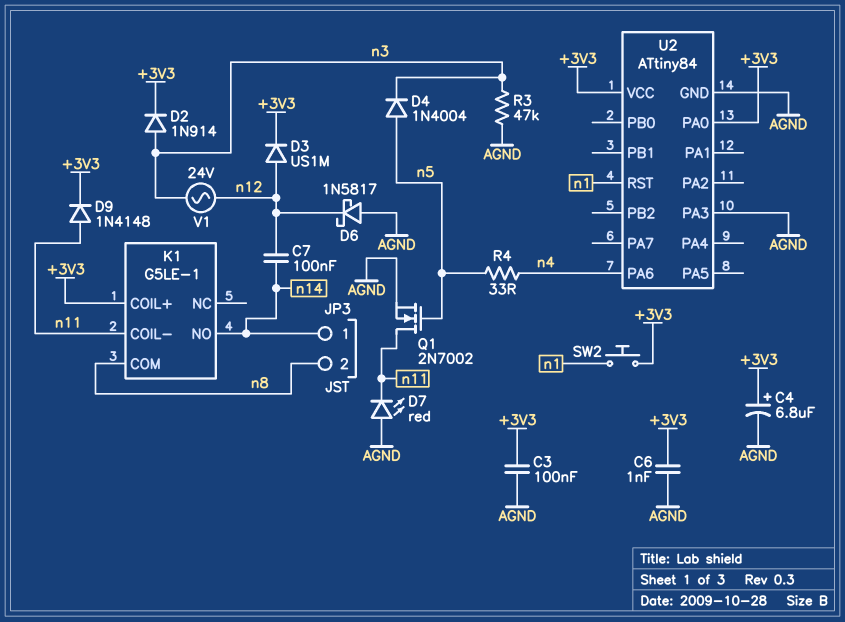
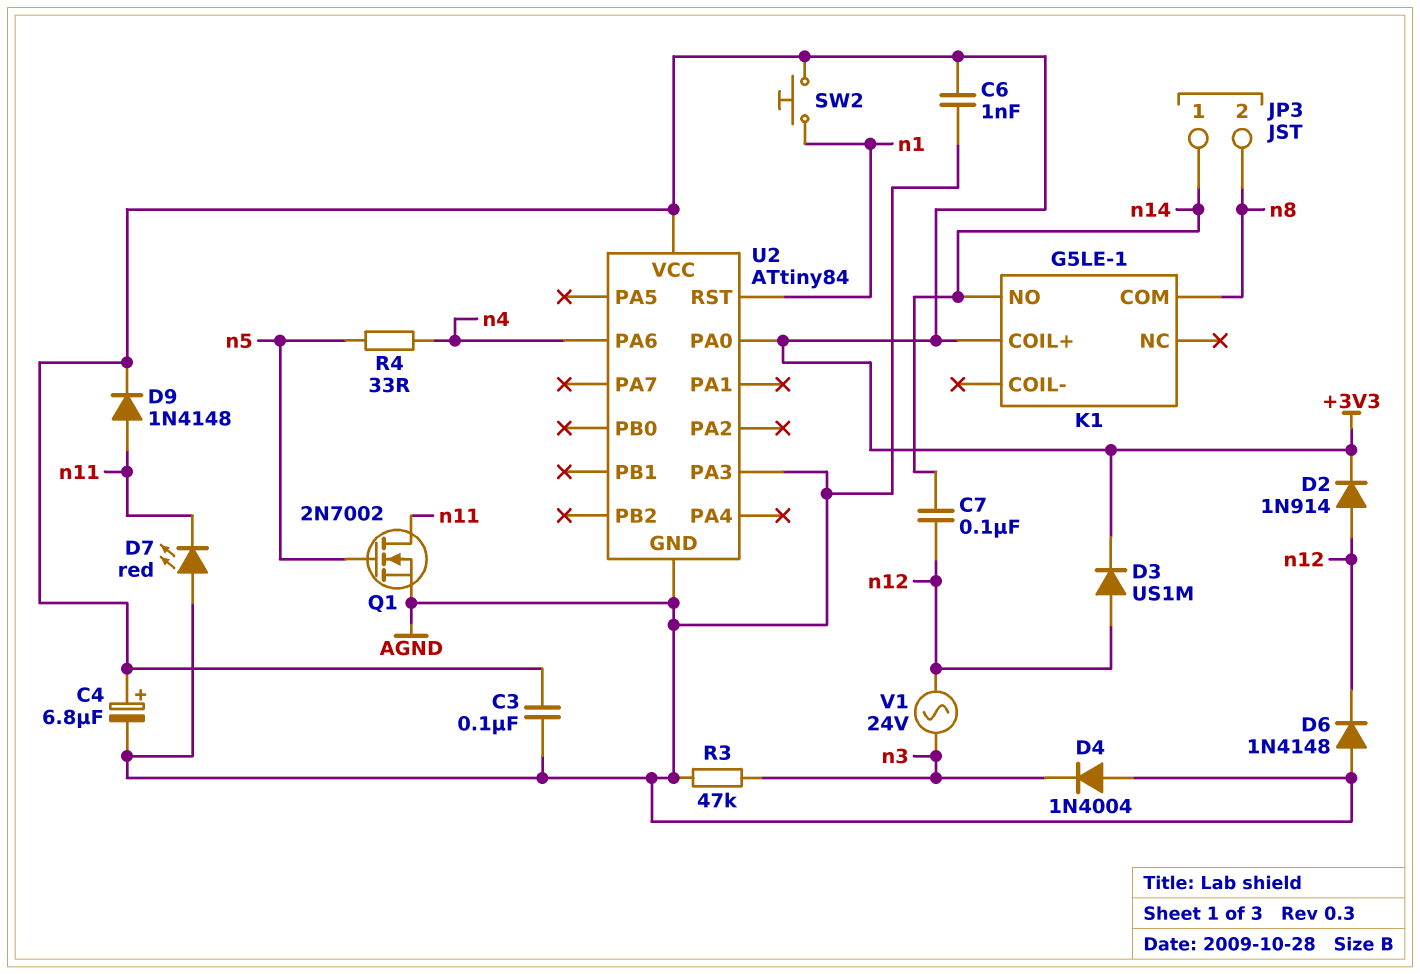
D2: diode 1N914 (A n3, K +3V3) -> diode 1N914 (A n12, K +3V3)
D4: diode 1N4004 (A n5, K n3) -> diode 1N4004 (A AGND, K n3)
D6: schottky 1N5817 (A AGND, K n12) -> diode 1N4148 (A AGND, K n12)
K1 pin COIL-: n11 -> none

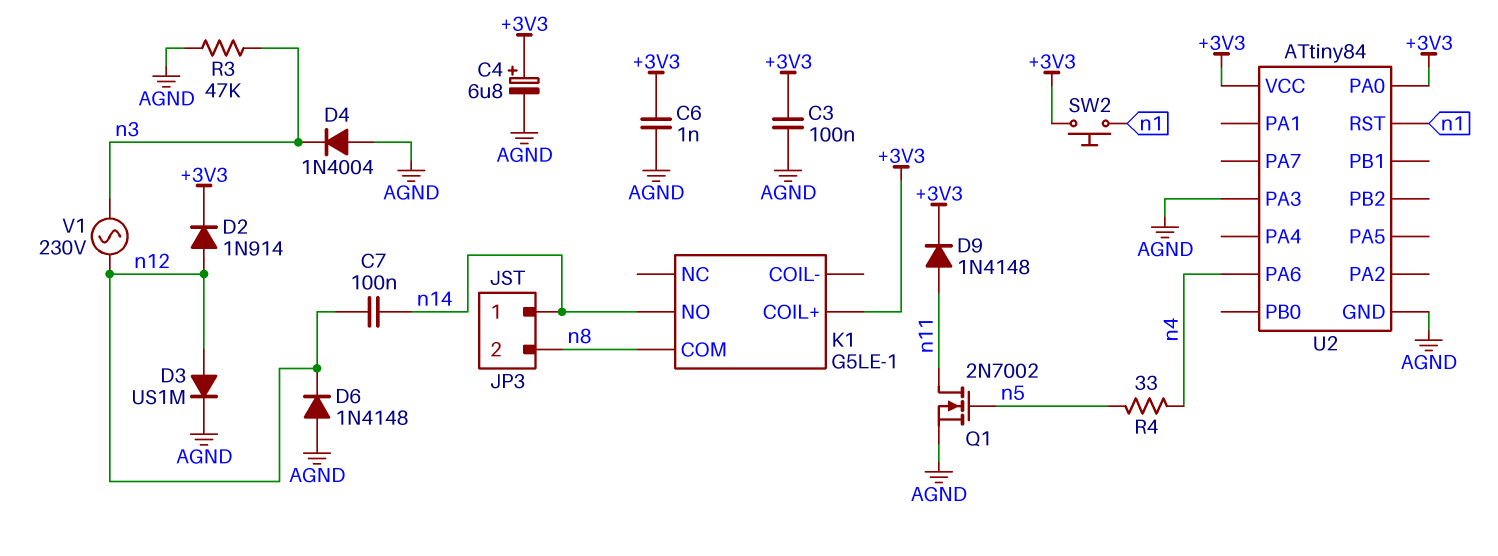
D3: diode US1M (A n12, K +3V3) -> diode US1M (A n12, K AGND)
D7: LED red (A AGND, K n11) -> none
V1: AC 24V (n3, n12) -> AC 230V (n3, n12)

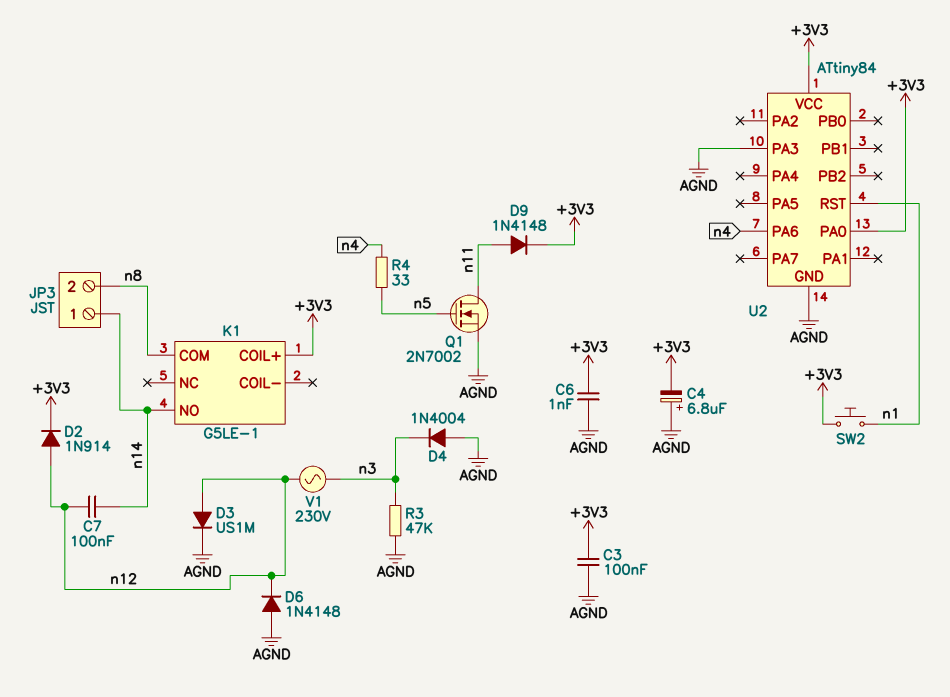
C4: 6.8uF (plus +3V3, minus AGND) -> 6.8uF (plus AGND, minus +3V3)

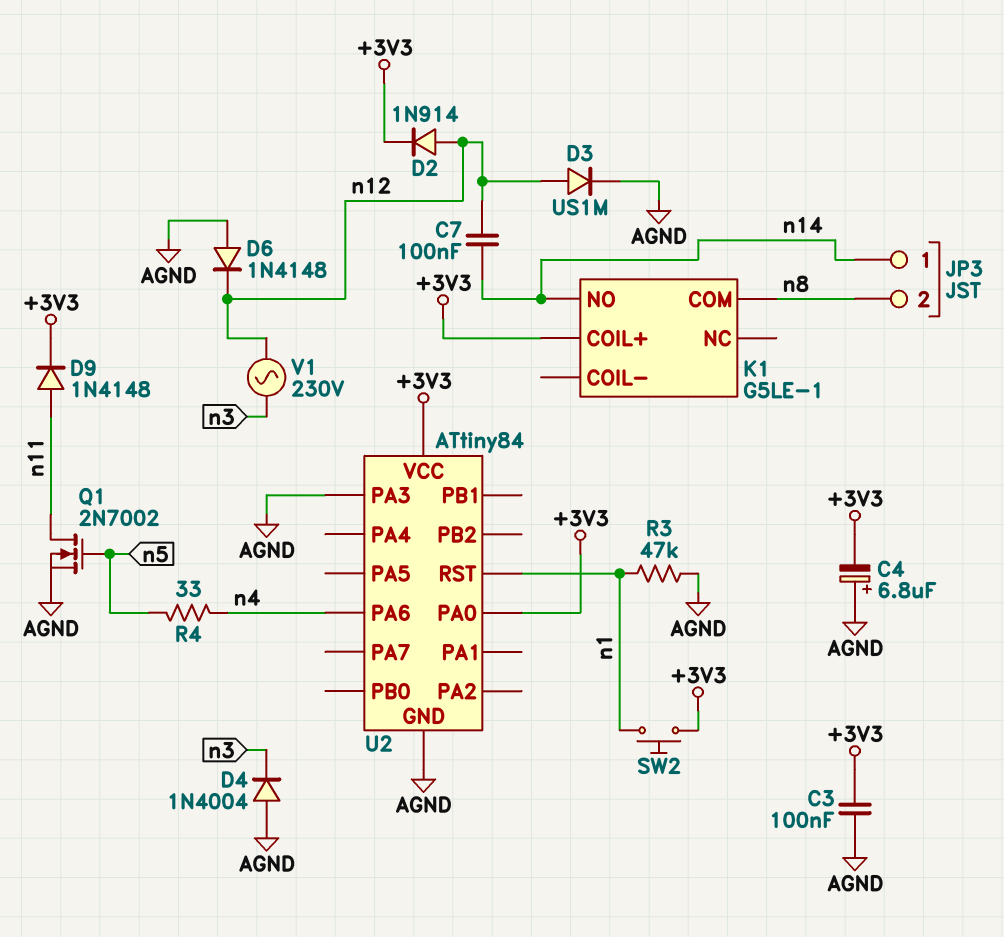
C6: 1nF (+3V3, AGND) -> none
R3: 47k (AGND, n3) -> 47k (AGND, n1)

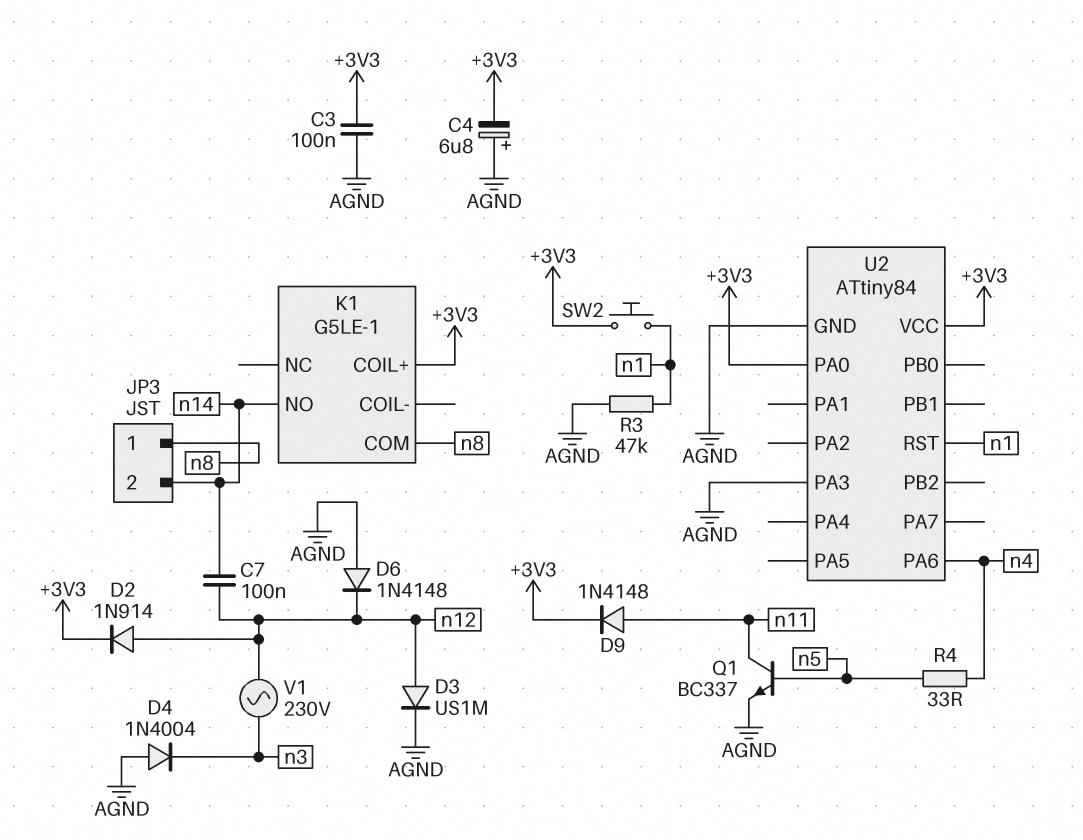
JP3 pin 1: n14 -> n8
JP3 pin 2: n8 -> n14
Q1: NMOS 2N7002 (G n5, D n11, S AGND) -> NPN BC337 (B n5, C n11, E AGND)

